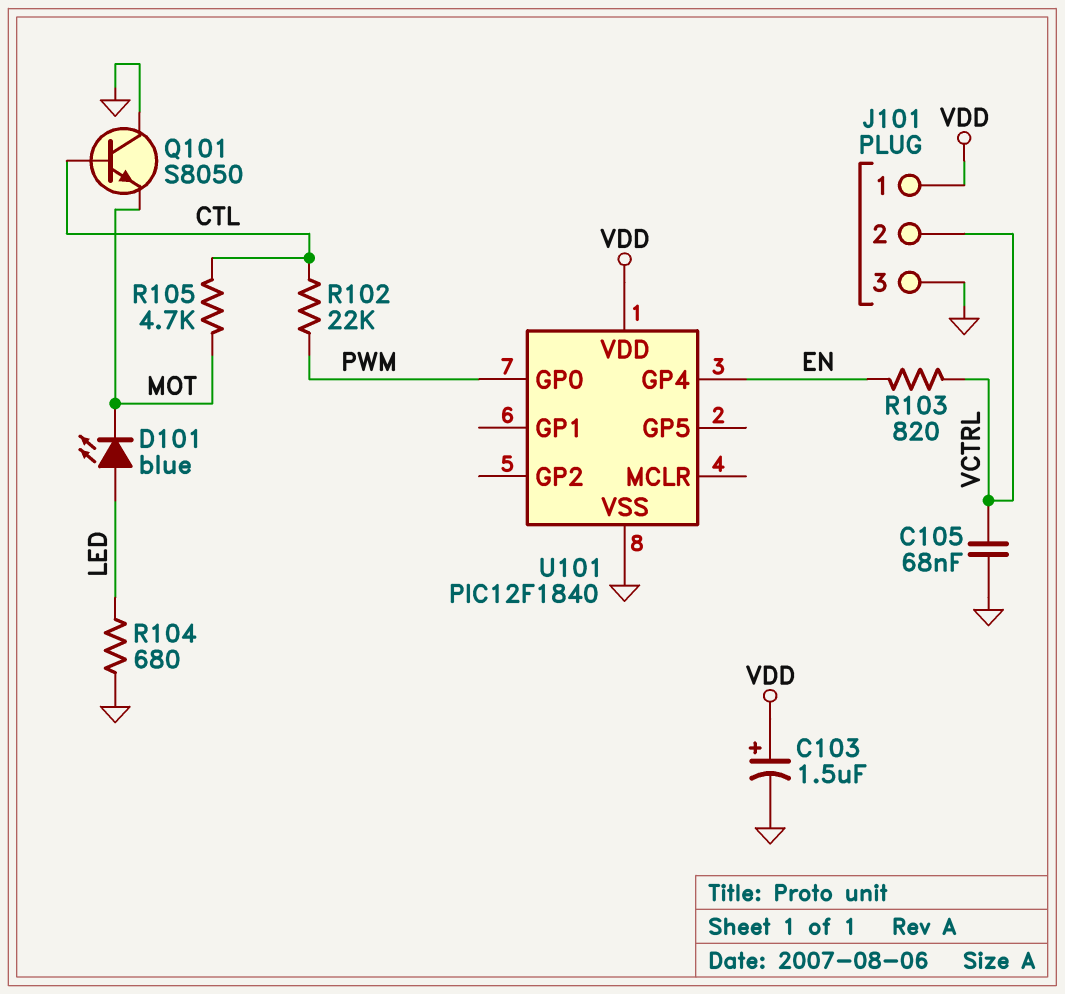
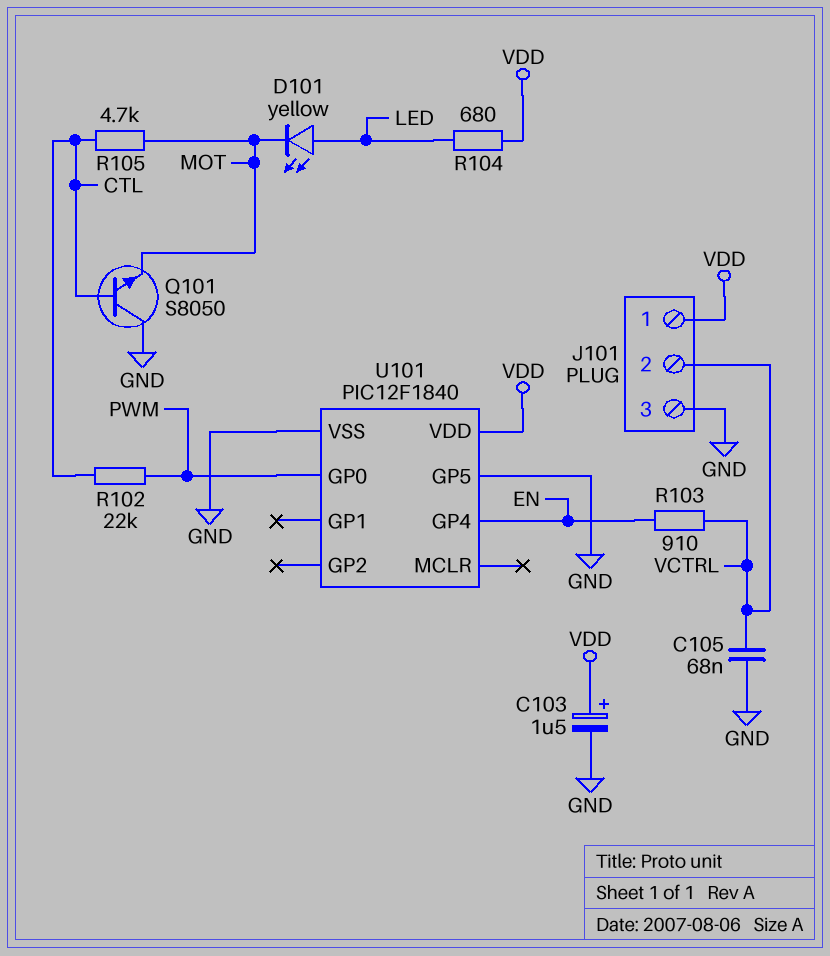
D101: LED blue (A LED, K MOT) -> LED yellow (A LED, K MOT)
R103: 820 (EN, VCTRL) -> 910 (EN, VCTRL)
R104: 680 (GND, LED) -> 680 (LED, VDD)
U101 pin GP5: none -> GND

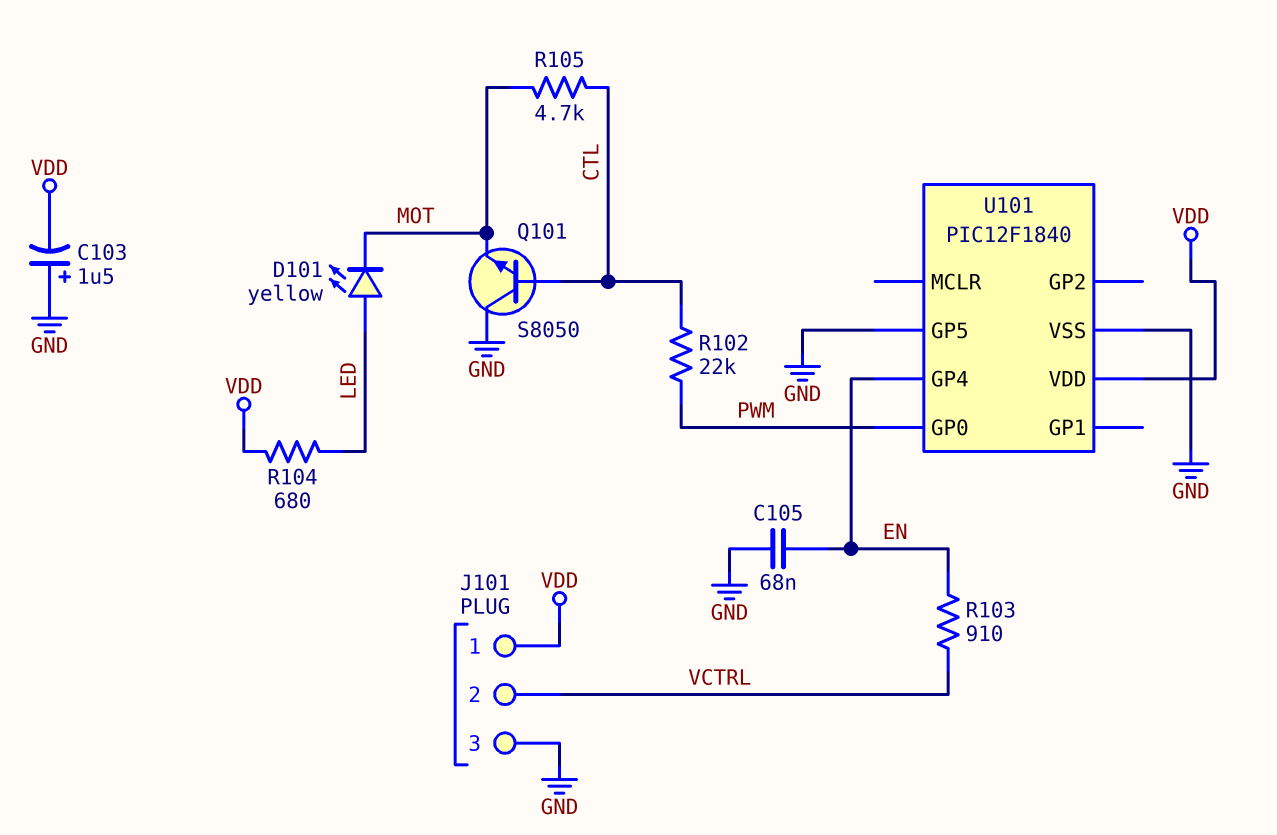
C103: 1.5uF (plus VDD, minus GND) -> 1.5uF (plus GND, minus VDD)
C105: 68nF (GND, VCTRL) -> 68nF (EN, GND)

